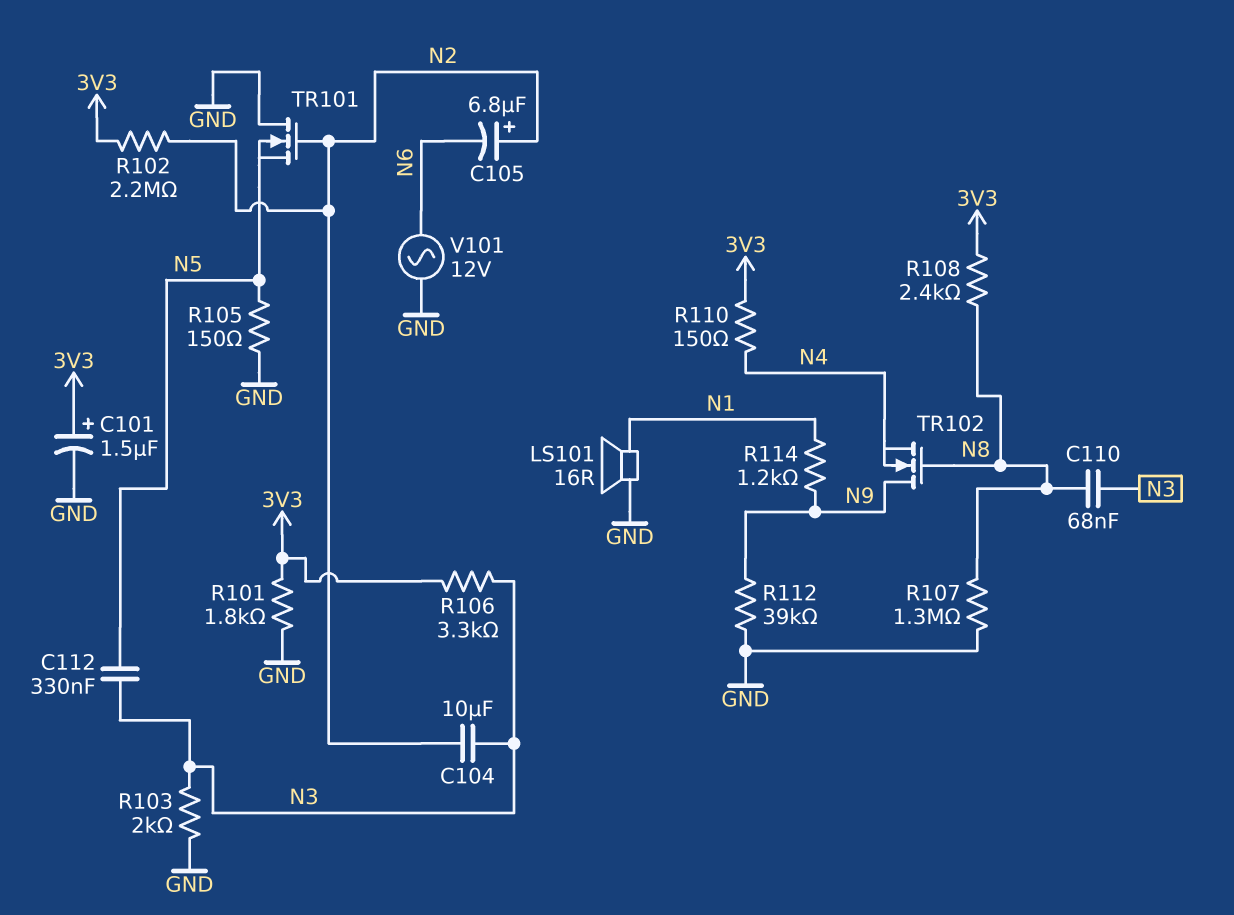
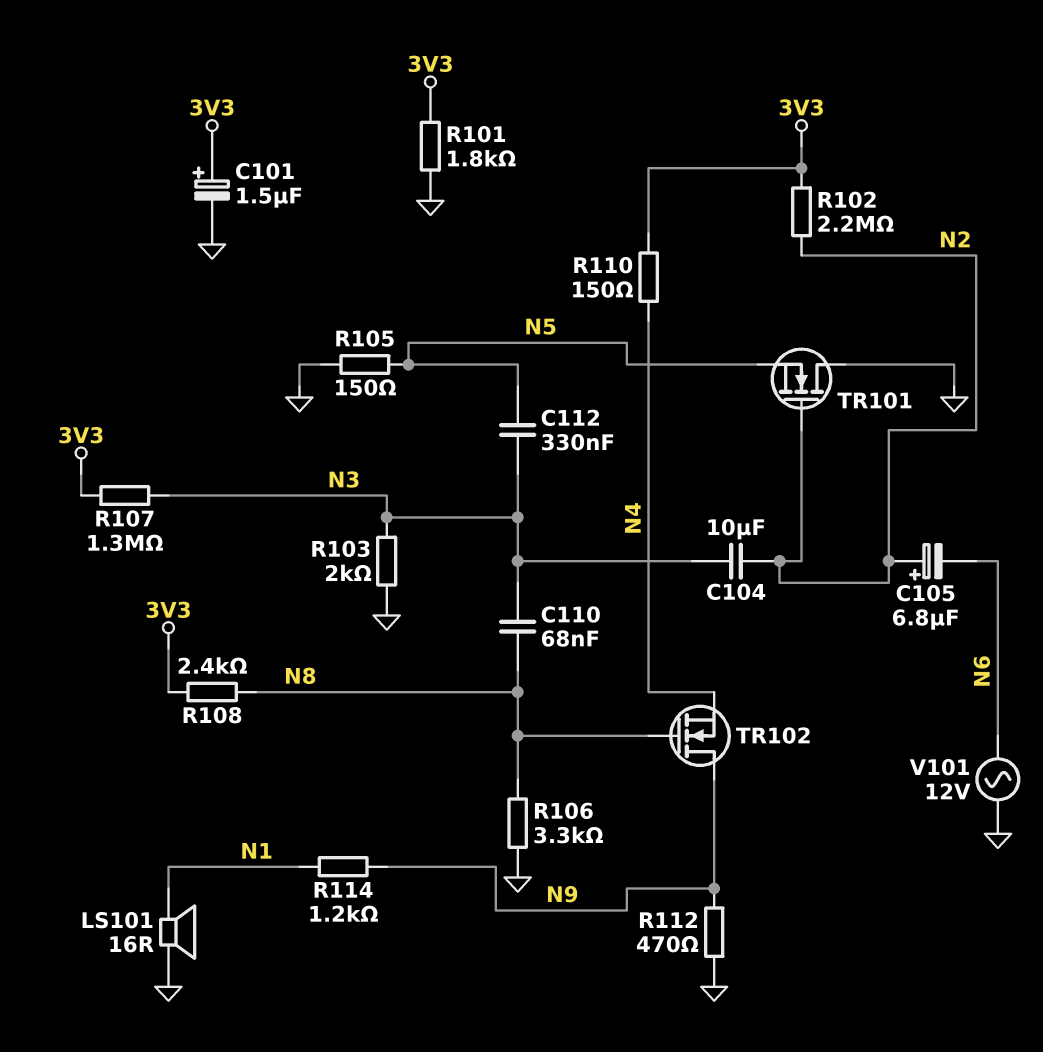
R106: 3.3k (3V3, N3) -> 3.3k (GND, N8)
R107: 1.3M (GND, N8) -> 1.3M (3V3, N3)
R112: 39k (GND, N9) -> 470 (GND, N9)

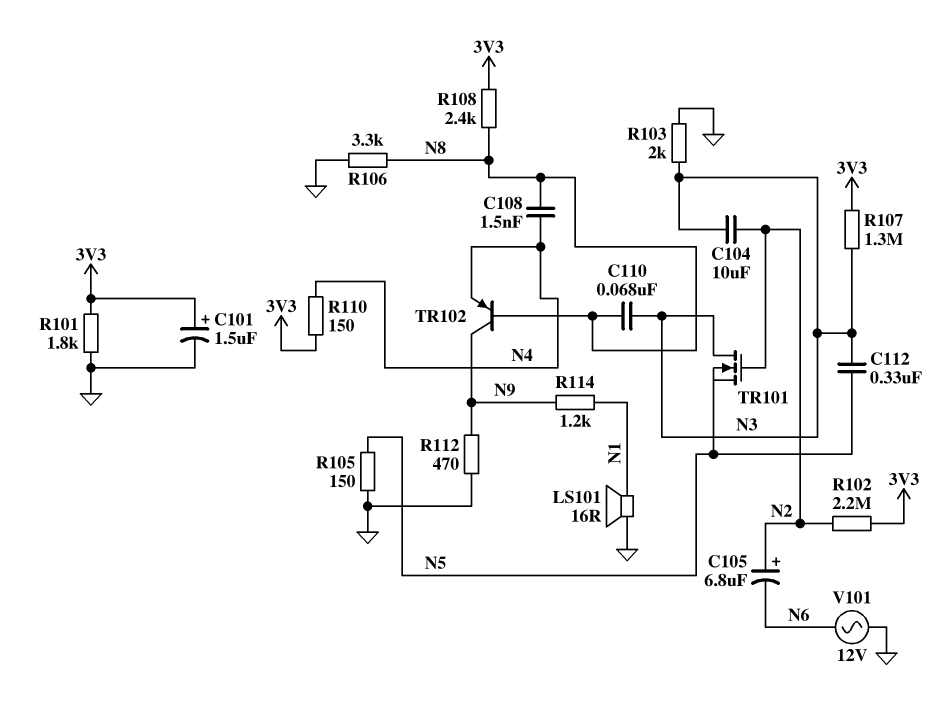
C108: none -> 1.5nF (N4, N8)
TR101: NMOS (G N2, D GND, S N5) -> NMOS (G N2, D N3, S N5)
TR102: NMOS (G N8, D N9, S N4) -> PNP (B N8, C N9, E N4)

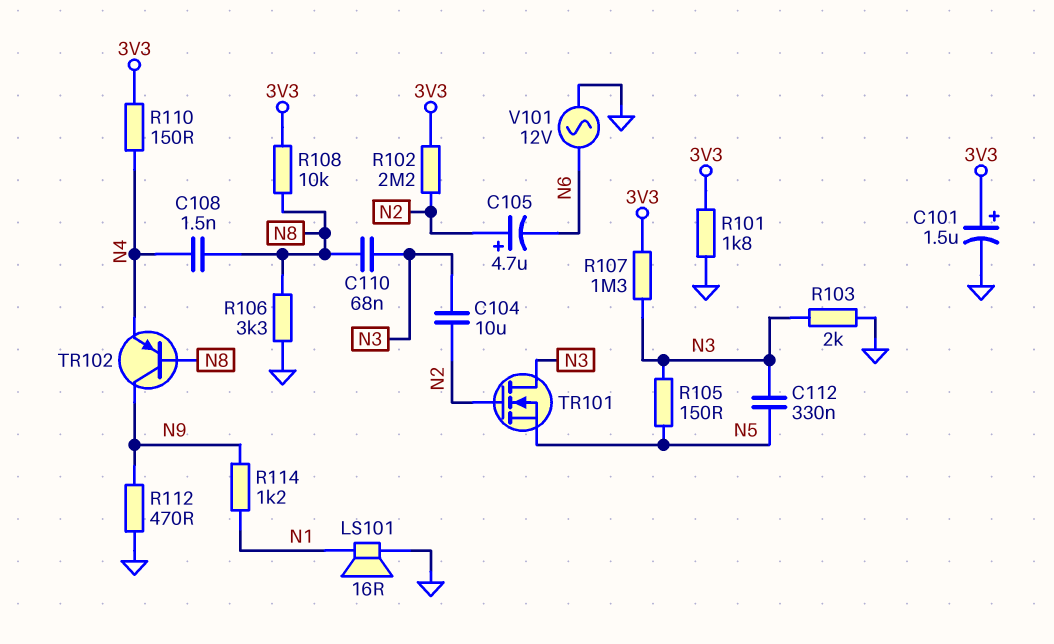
C105: 6.8uF (plus N2, minus N6) -> 4.7uF (plus N2, minus N6)
R105: 150 (GND, N5) -> 150 (N3, N5)
R108: 2.4k (3V3, N8) -> 10k (3V3, N8)

